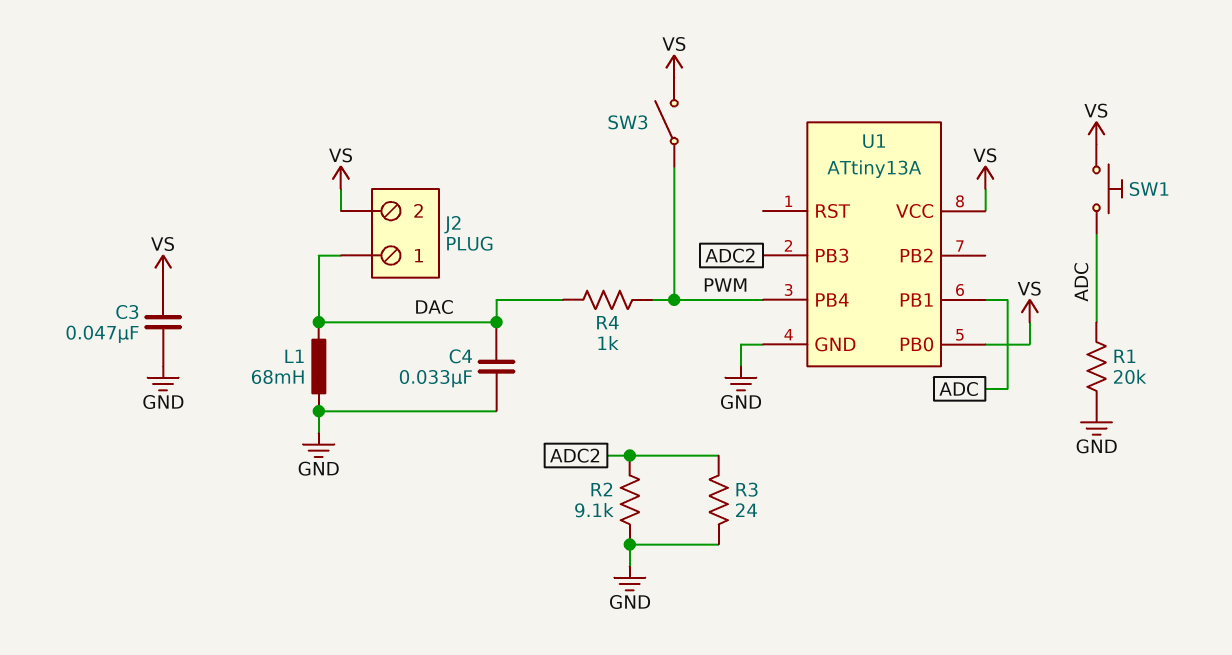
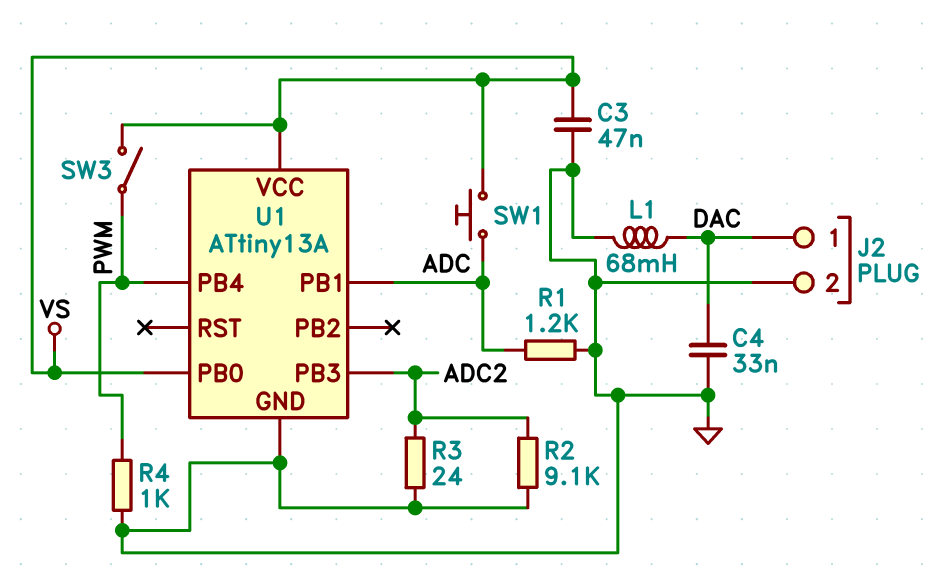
J2 pin 2: VS -> GND
R1: 20k (ADC, GND) -> 1.2k (ADC, GND)
R4: 1k (DAC, PWM) -> 1k (GND, PWM)

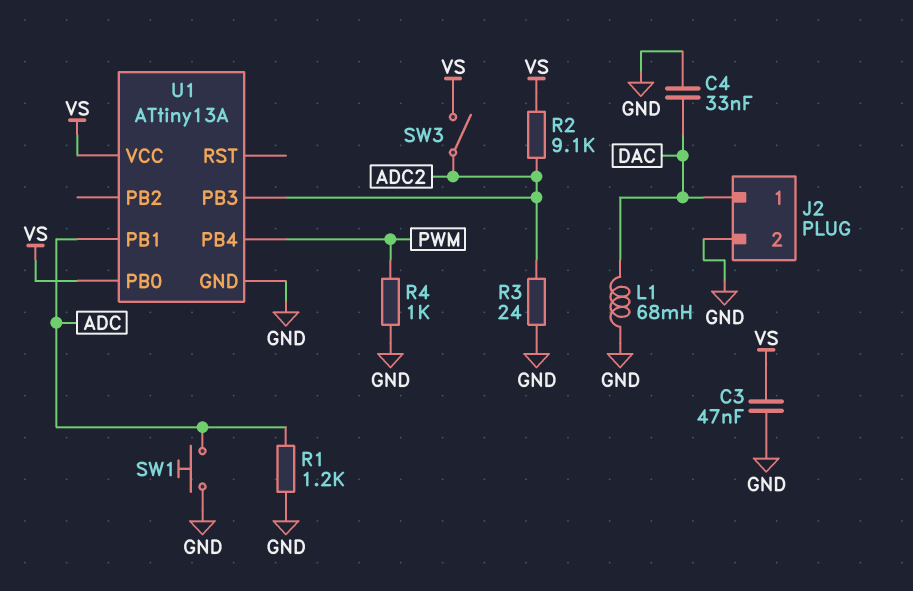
R2: 9.1k (ADC2, GND) -> 9.1k (ADC2, VS)
SW1: button (ADC, VS) -> button (ADC, GND)
SW3: switch (PWM, VS) -> switch (ADC2, VS)

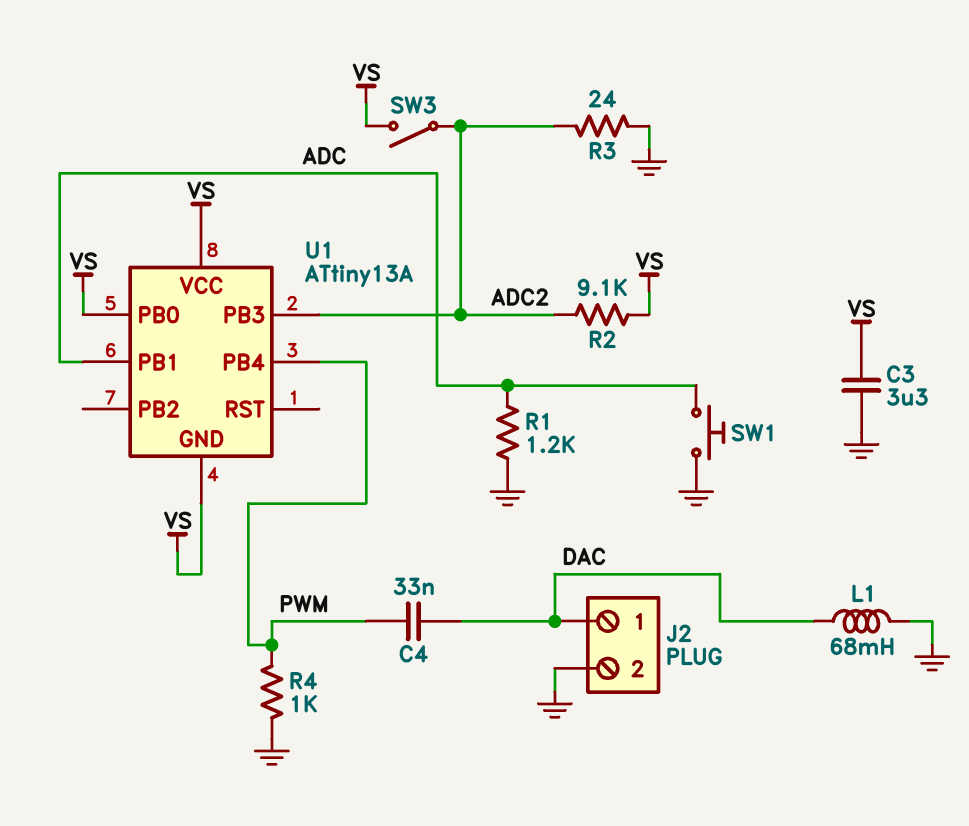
C3: 47nF (GND, VS) -> 3.3uF (GND, VS)
C4: 33nF (DAC, GND) -> 33nF (DAC, PWM)
U1 pin GND: GND -> VS

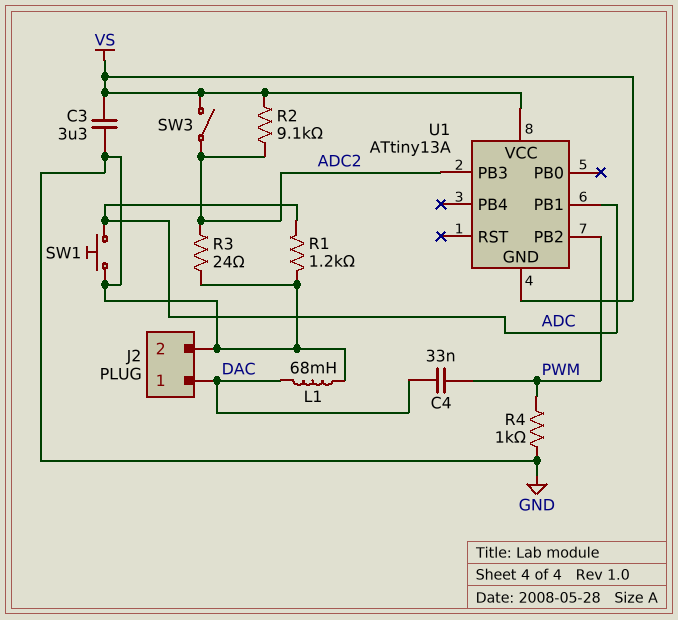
U1 pin PB0: VS -> none
U1 pin PB2: none -> PWM
U1 pin PB4: PWM -> none

